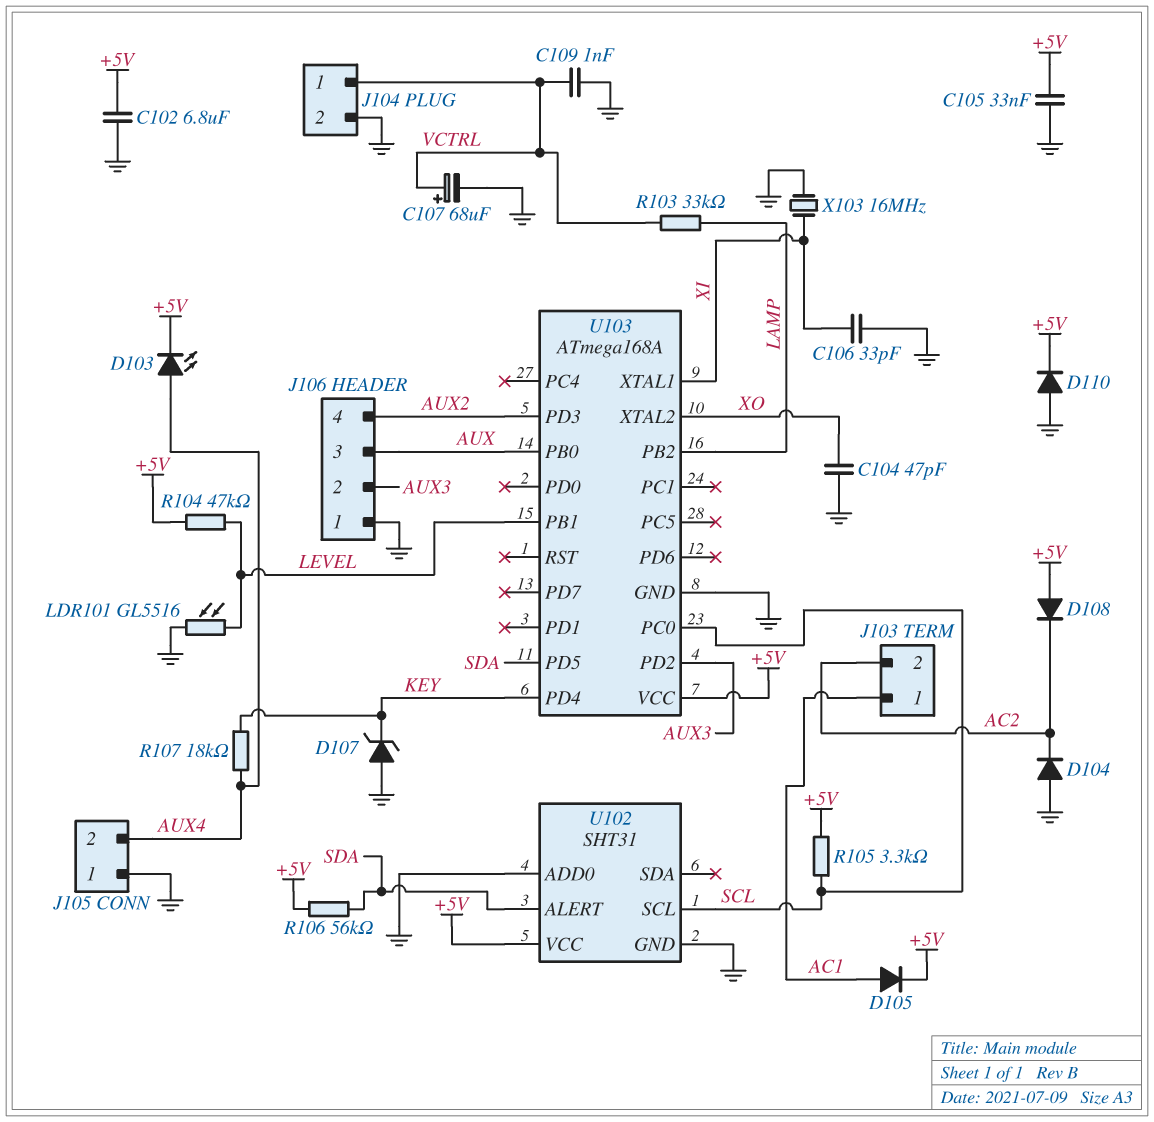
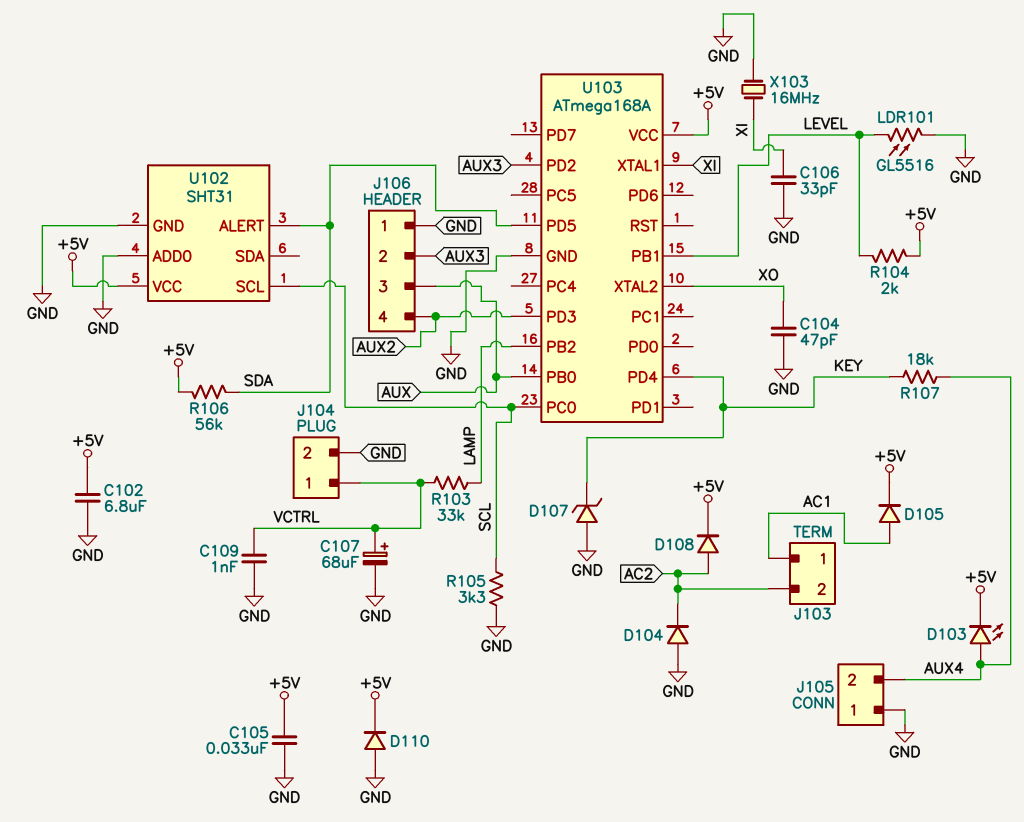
D108: diode (A +5V, K AC2) -> diode (A AC2, K +5V)
R104: 47k (+5V, LEVEL) -> 2k (+5V, LEVEL)
R105: 3.3k (+5V, SCL) -> 3.3k (GND, SCL)

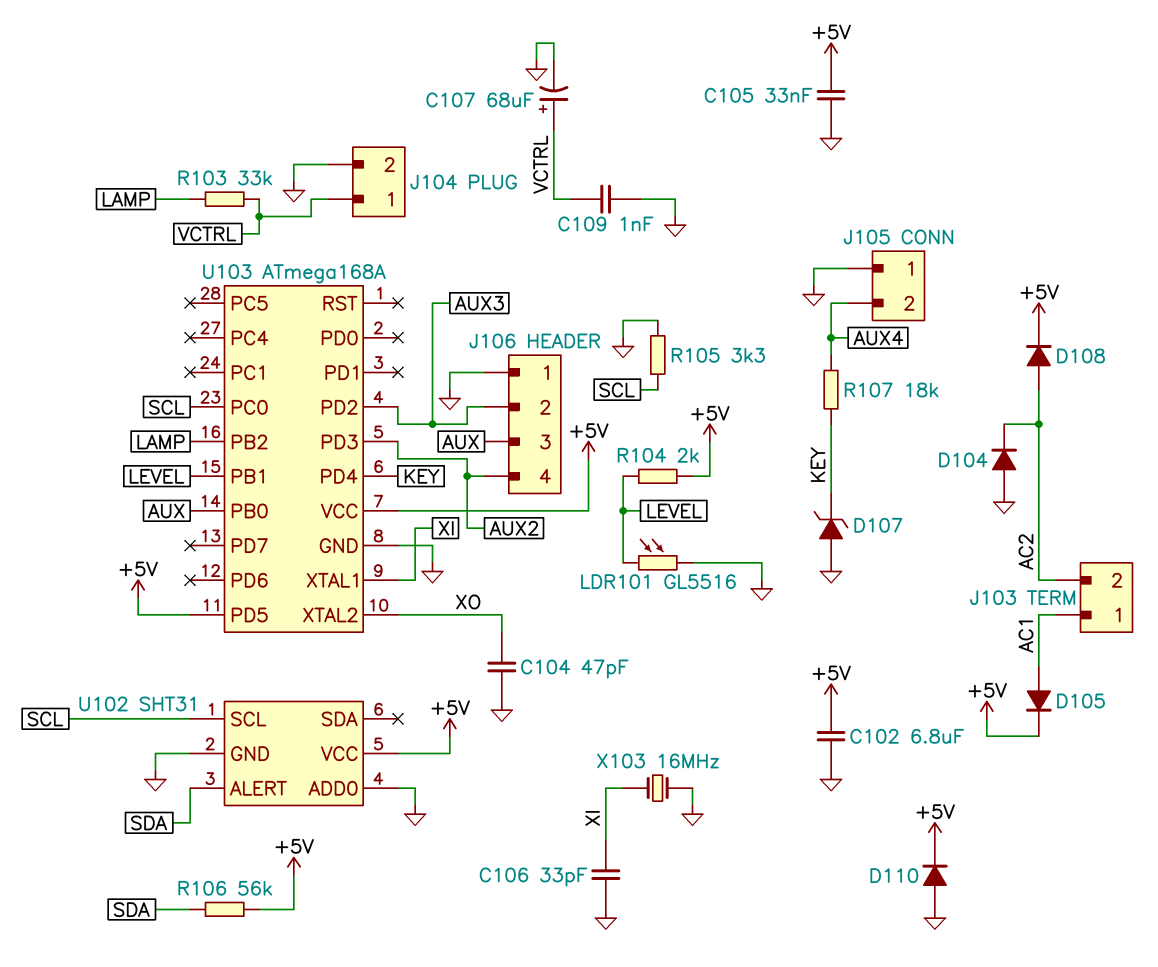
D103: LED (A AUX4, K +5V) -> none
U103 pin PD5: SDA -> +5V

